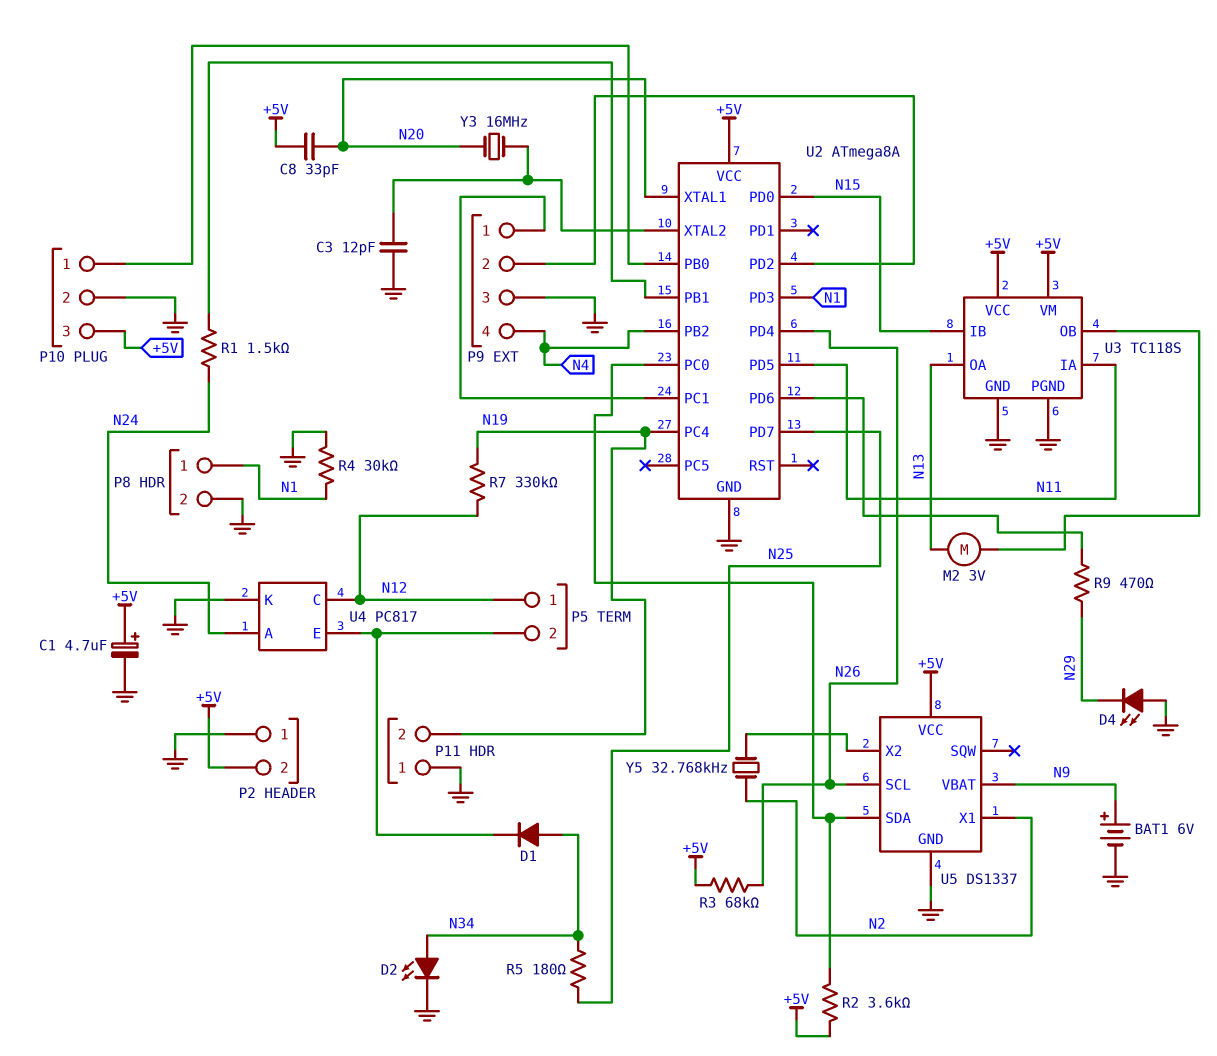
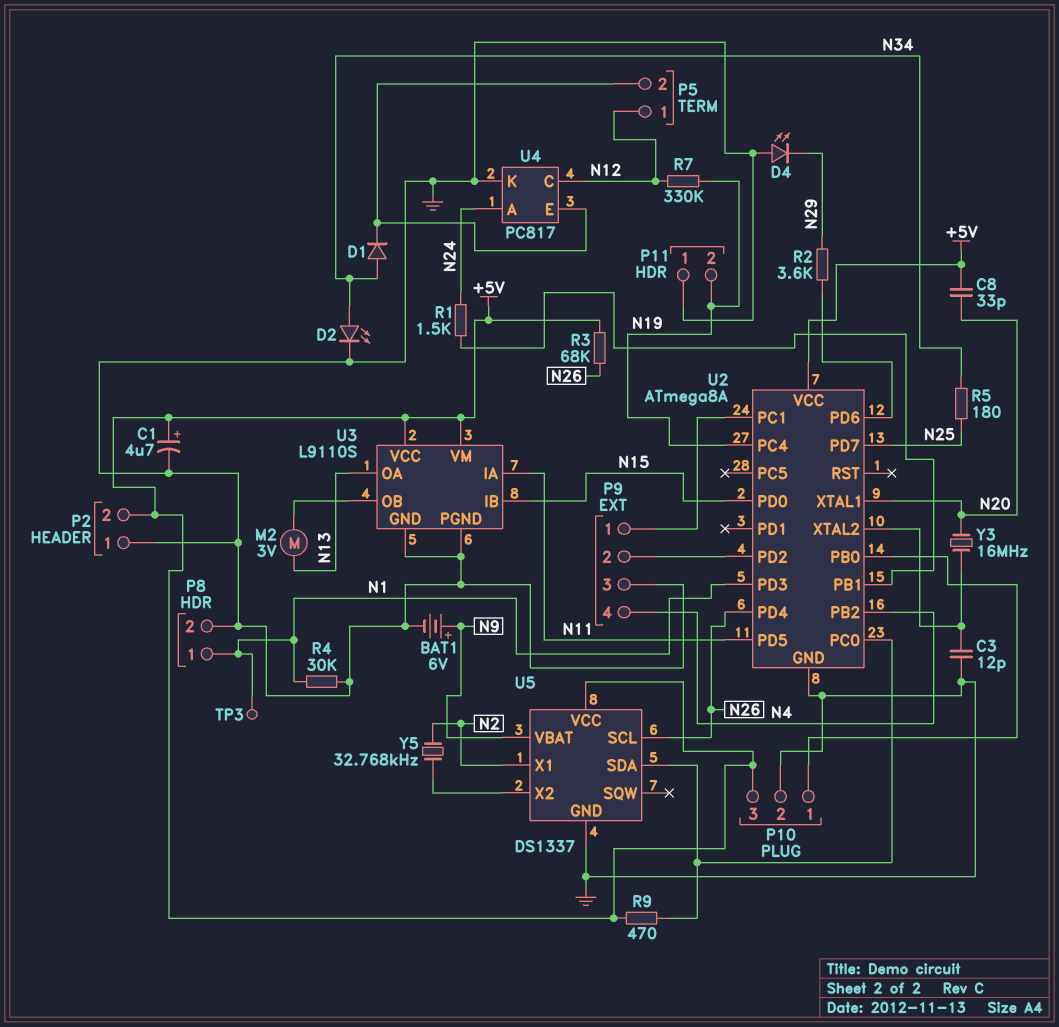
R2: 3.6k (+5V, U2/PC0) -> 3.6k (N29, U2/PD6)
R9: 470 (N29, U2/PD6) -> 470 (+5V, U2/PC0)
TP3: none -> test point (N1)
U3: TC118S -> L9110S

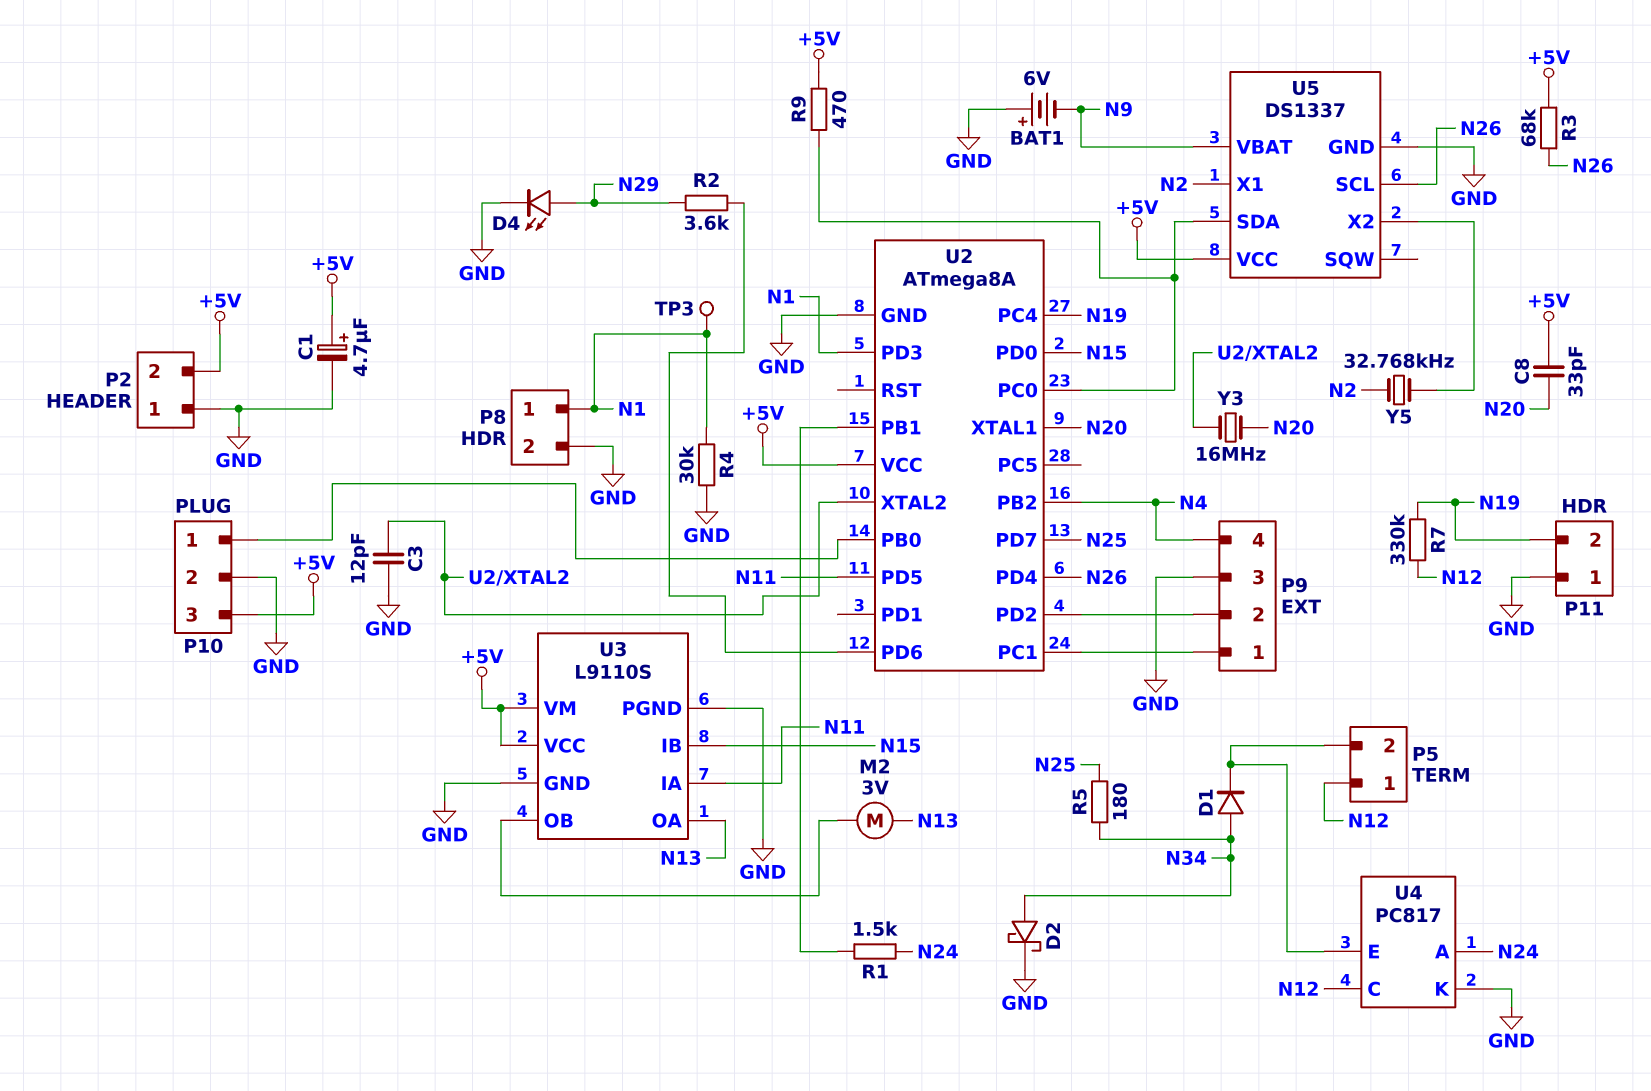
BAT1: 6V (plus N9, minus GND) -> 6V (plus GND, minus N9)
D2: LED (A N34, K GND) -> schottky (A N34, K GND)
D4: LED (A GND, K N29) -> LED (A N29, K GND)

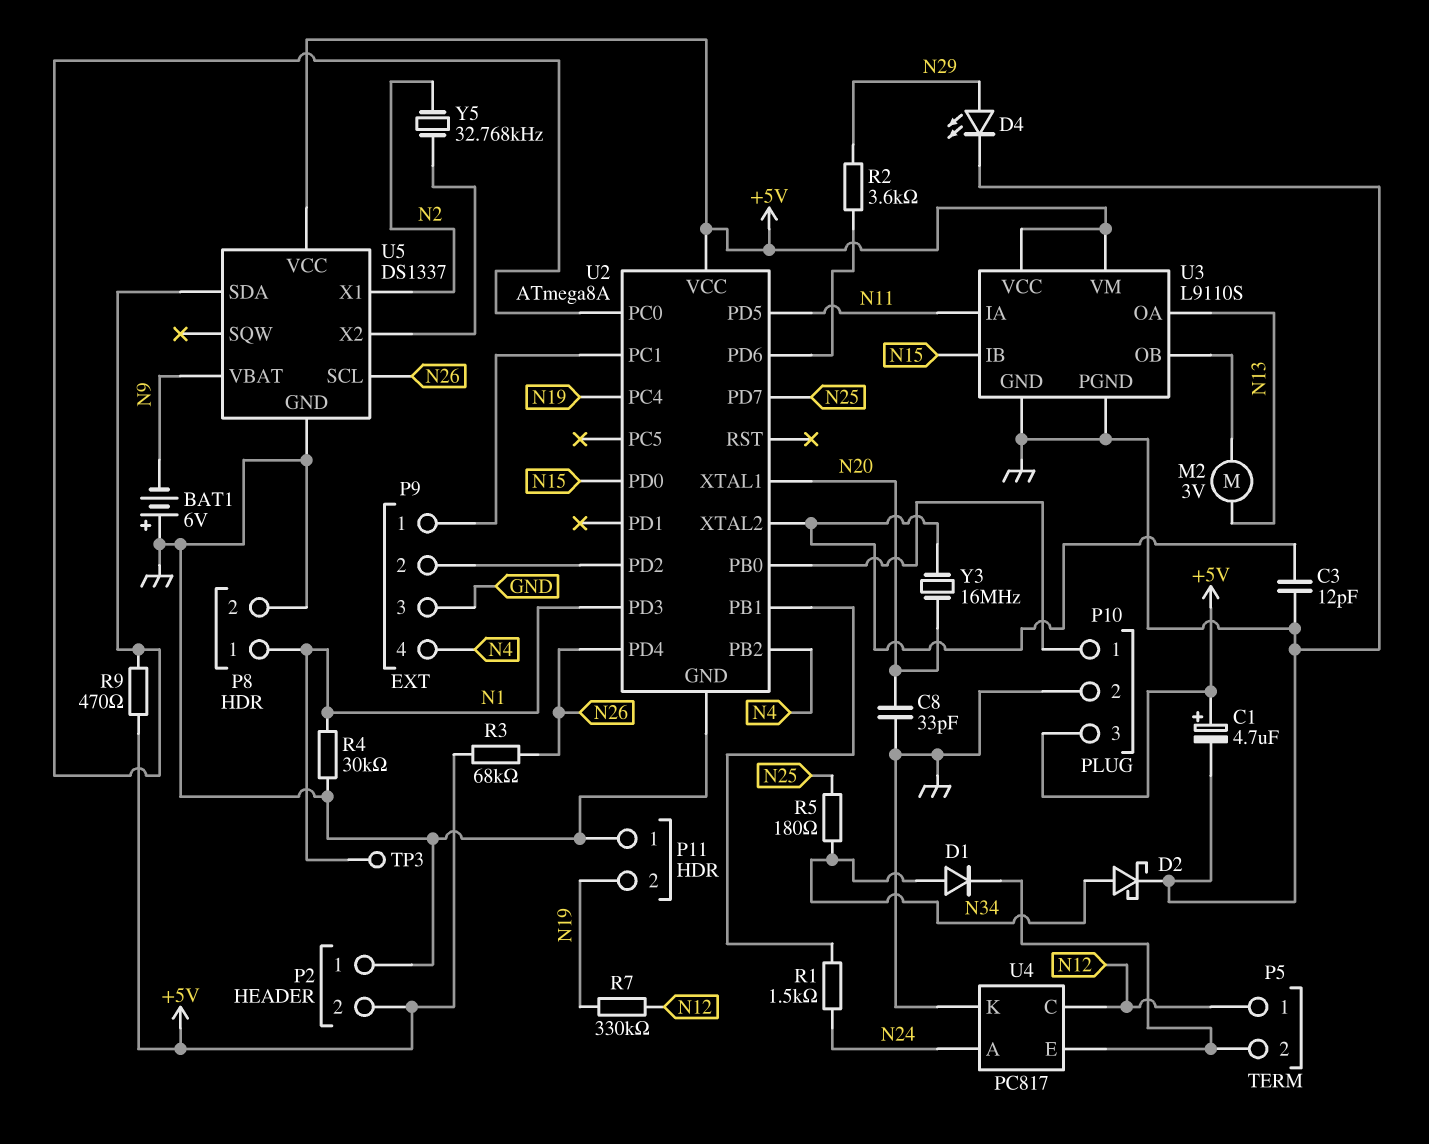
C8: 33pF (+5V, N20) -> 33pF (GND, N20)

